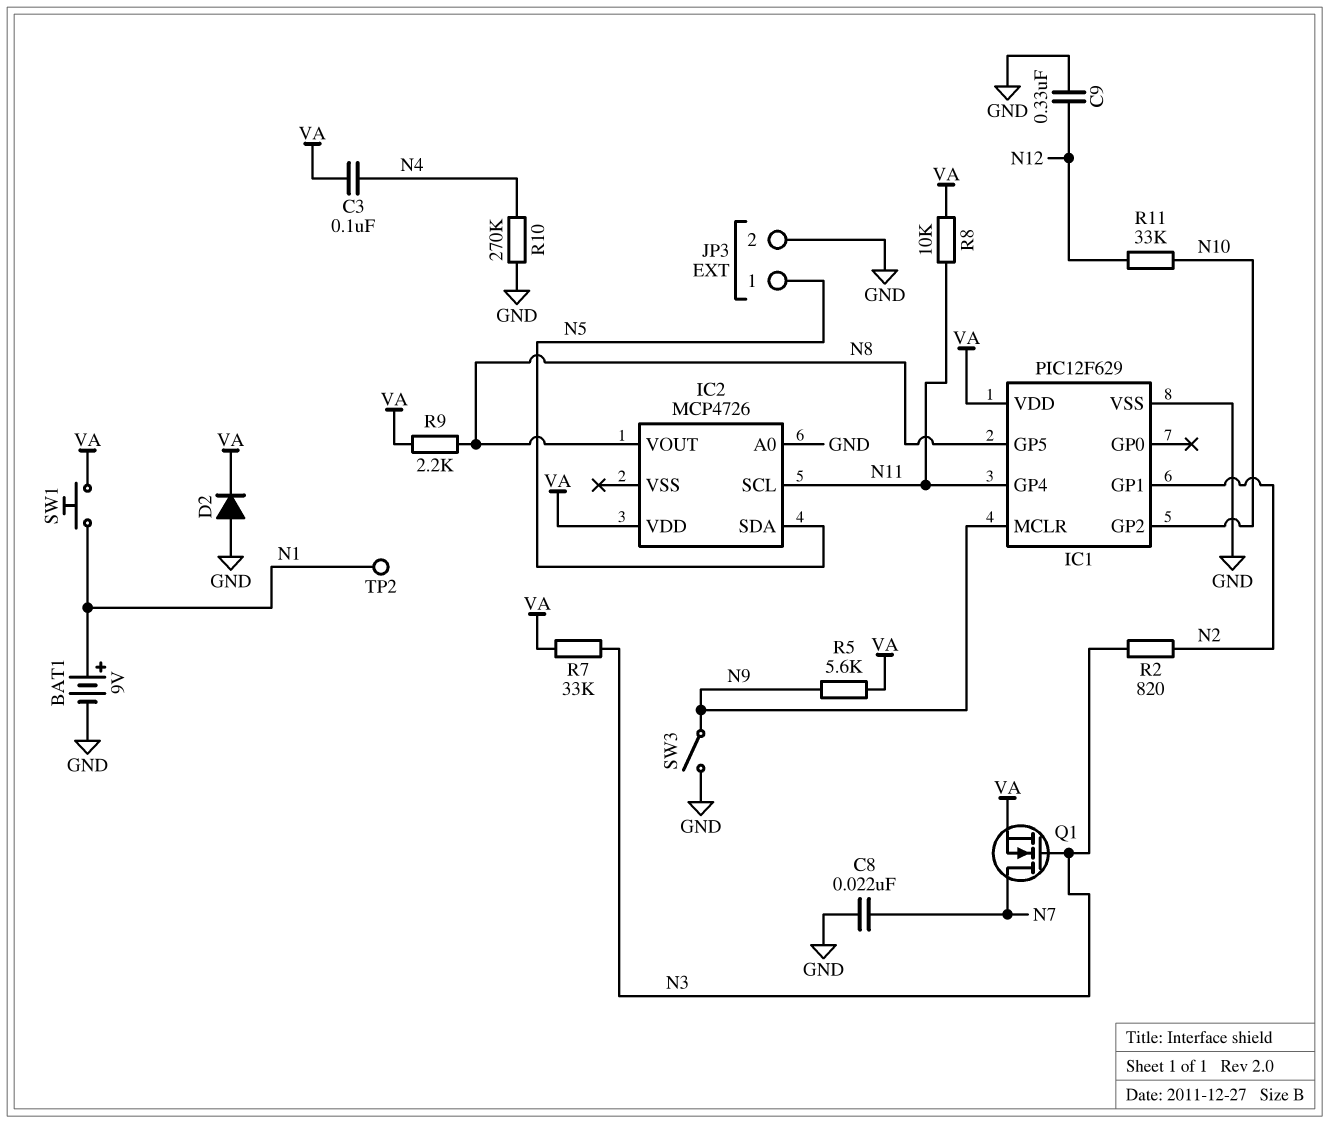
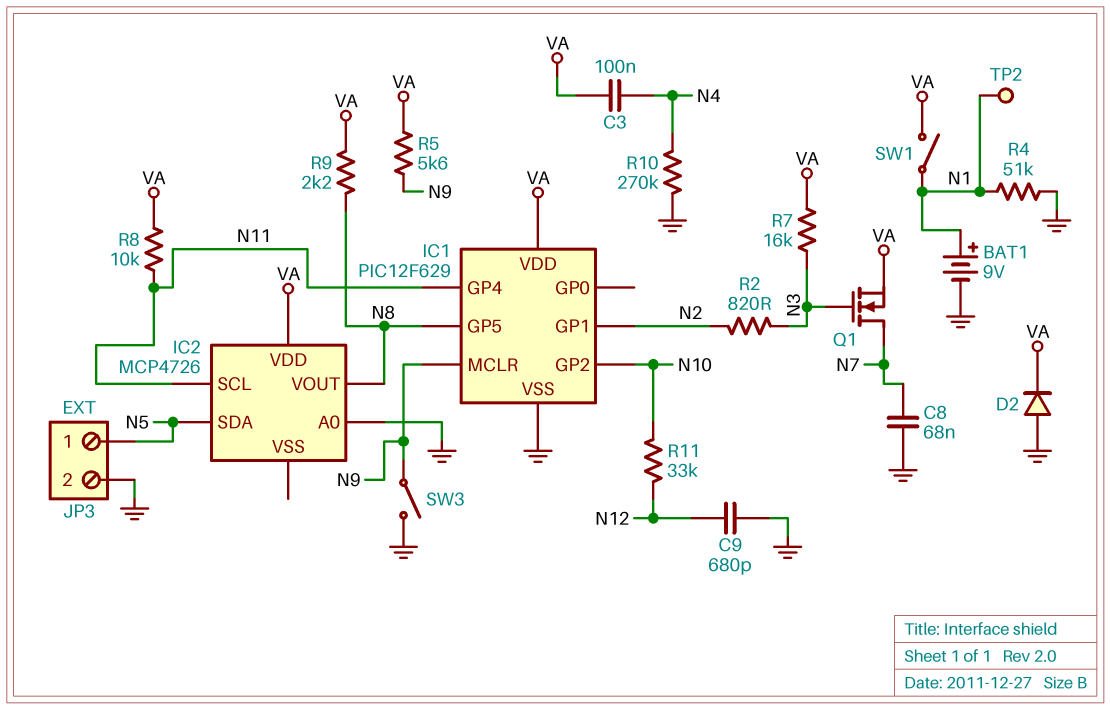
C8: 22nF (GND, N7) -> 68nF (GND, N7)
C9: 330nF (GND, N12) -> 680pF (GND, N12)
R4: none -> 51k (GND, N1)
R7: 33k (N3, VA) -> 16k (N3, VA)
SW1: button (N1, VA) -> switch (N1, VA)

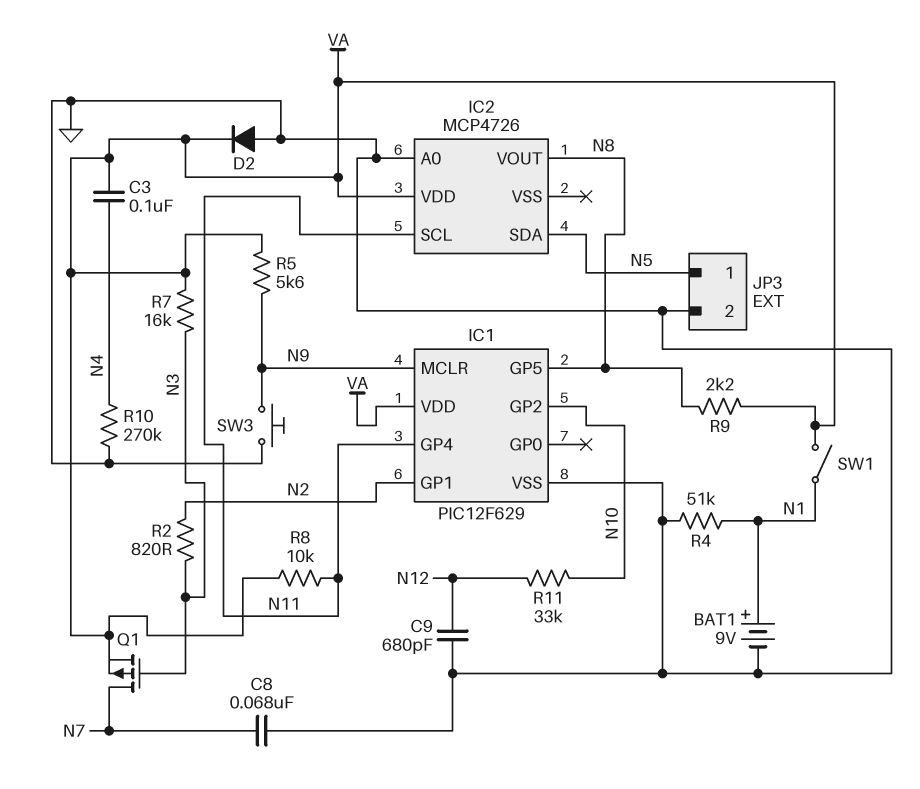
Q1: NMOS (G N3, D N7, S VA) -> PMOS (G N3, D N7, S VA)
SW3: switch (GND, N9) -> button (GND, N9)
TP2: test point (N1) -> none

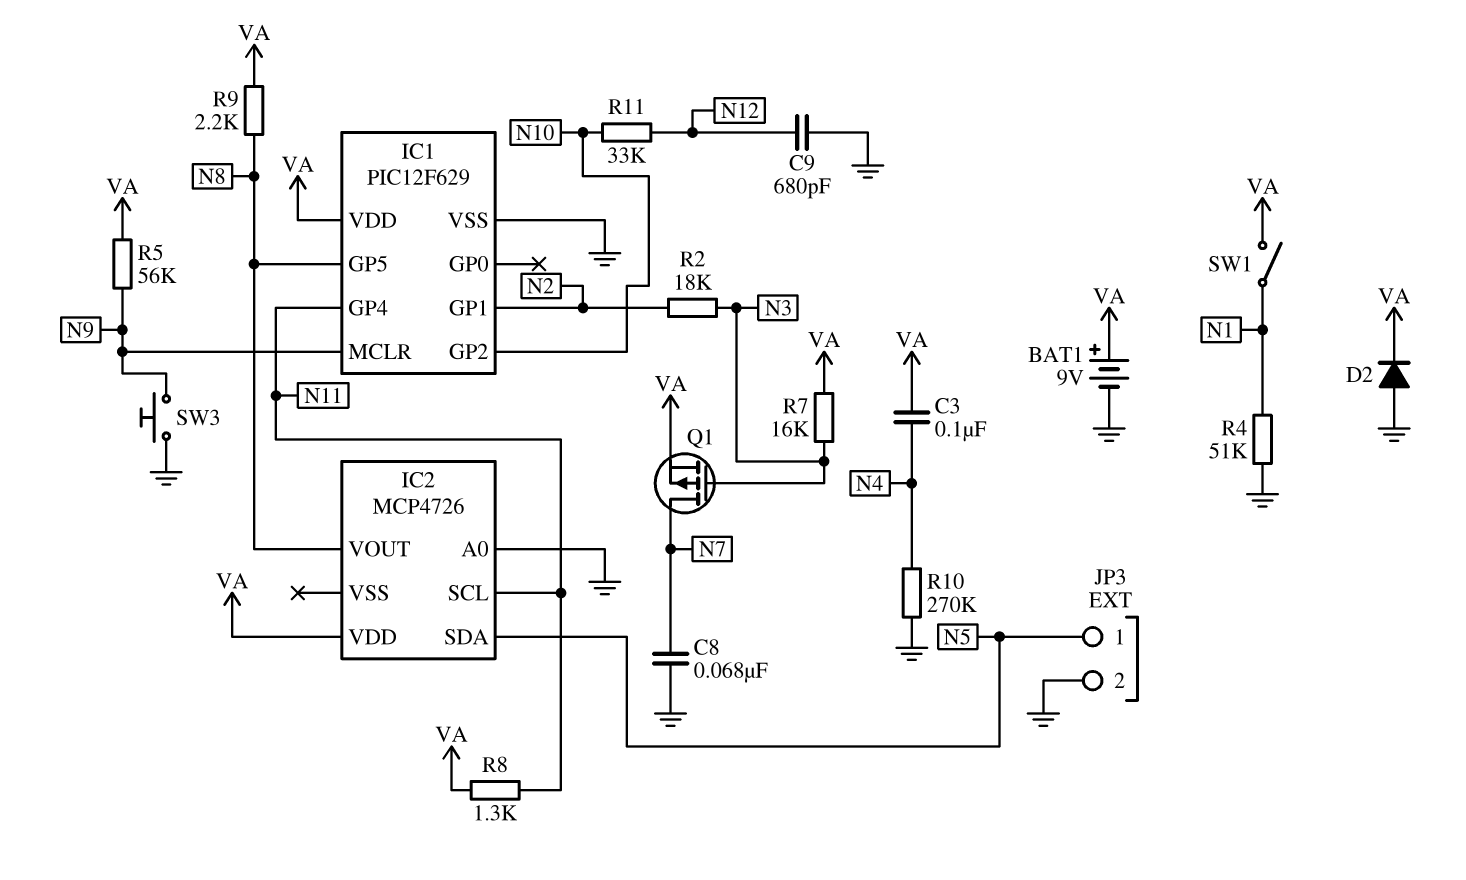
BAT1: 9V (plus N1, minus GND) -> 9V (plus VA, minus GND)
R2: 820 (N2, N3) -> 18k (N2, N3)
R5: 5.6k (N9, VA) -> 56k (N9, VA)
R8: 10k (N11, VA) -> 1.3k (N11, VA)

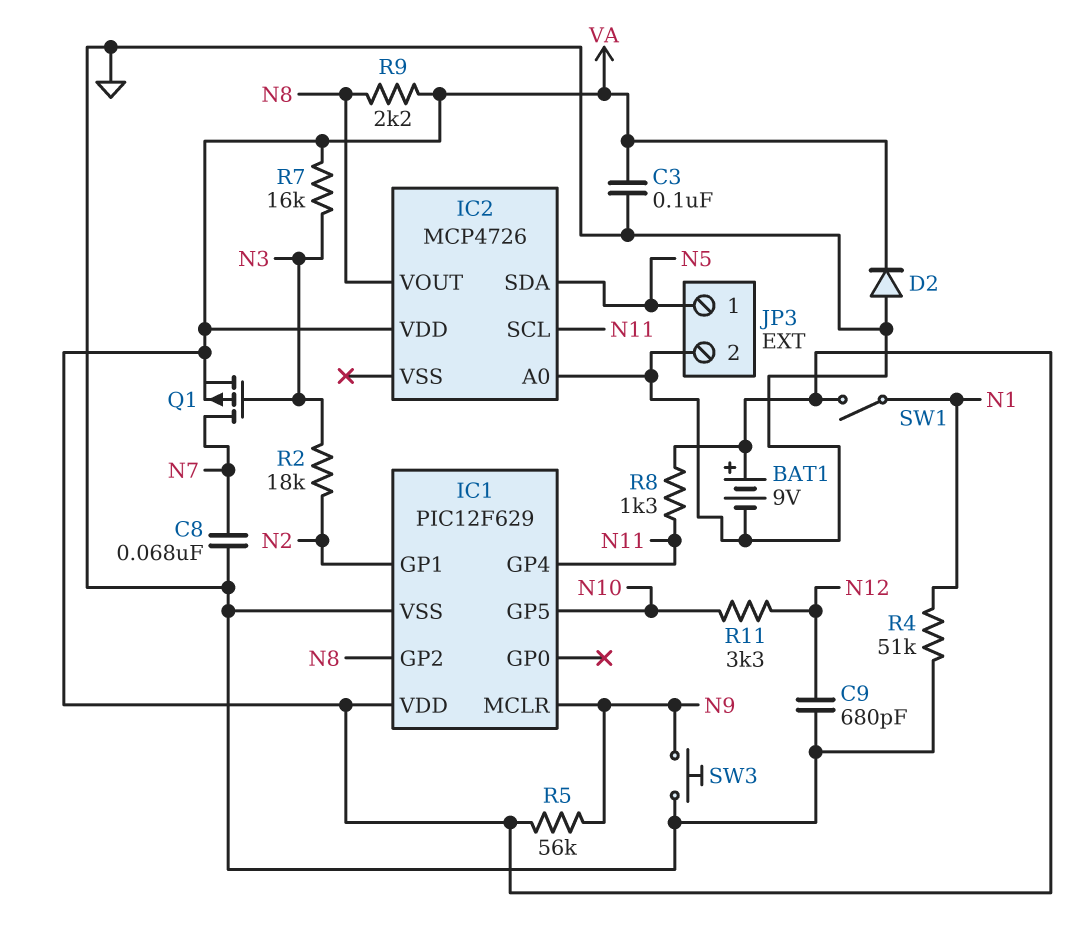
C3: 100nF (N4, VA) -> 100nF (GND, VA)
IC1 pin GP2: N10 -> N8
IC1 pin GP5: N8 -> N10
R10: 270k (GND, N4) -> none
R11: 33k (N10, N12) -> 3.3k (N10, N12)

